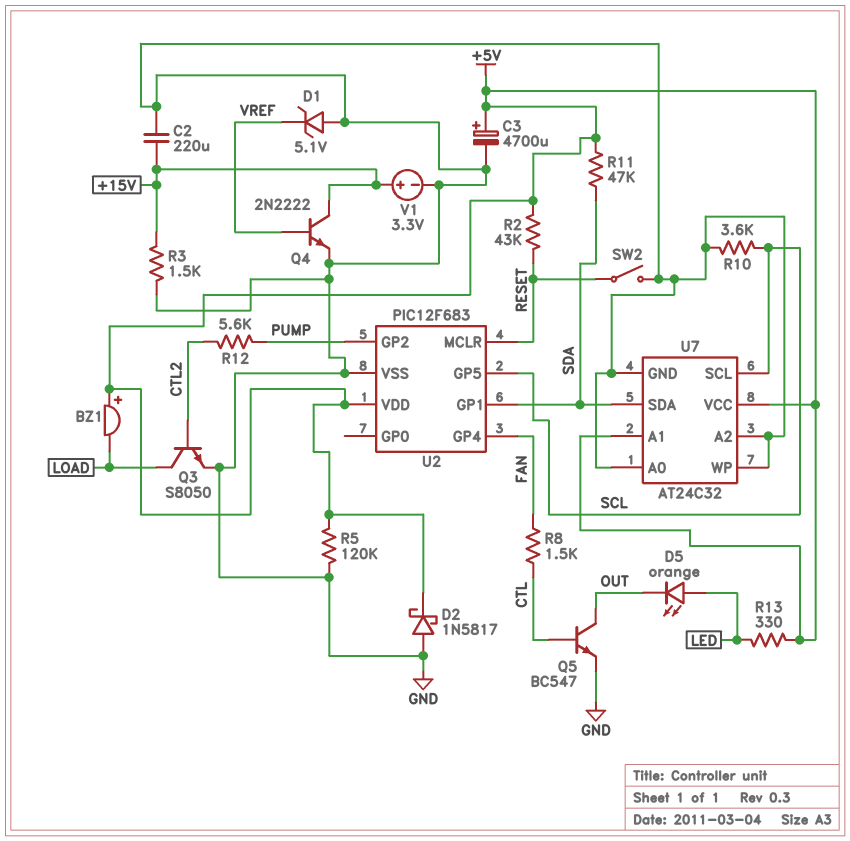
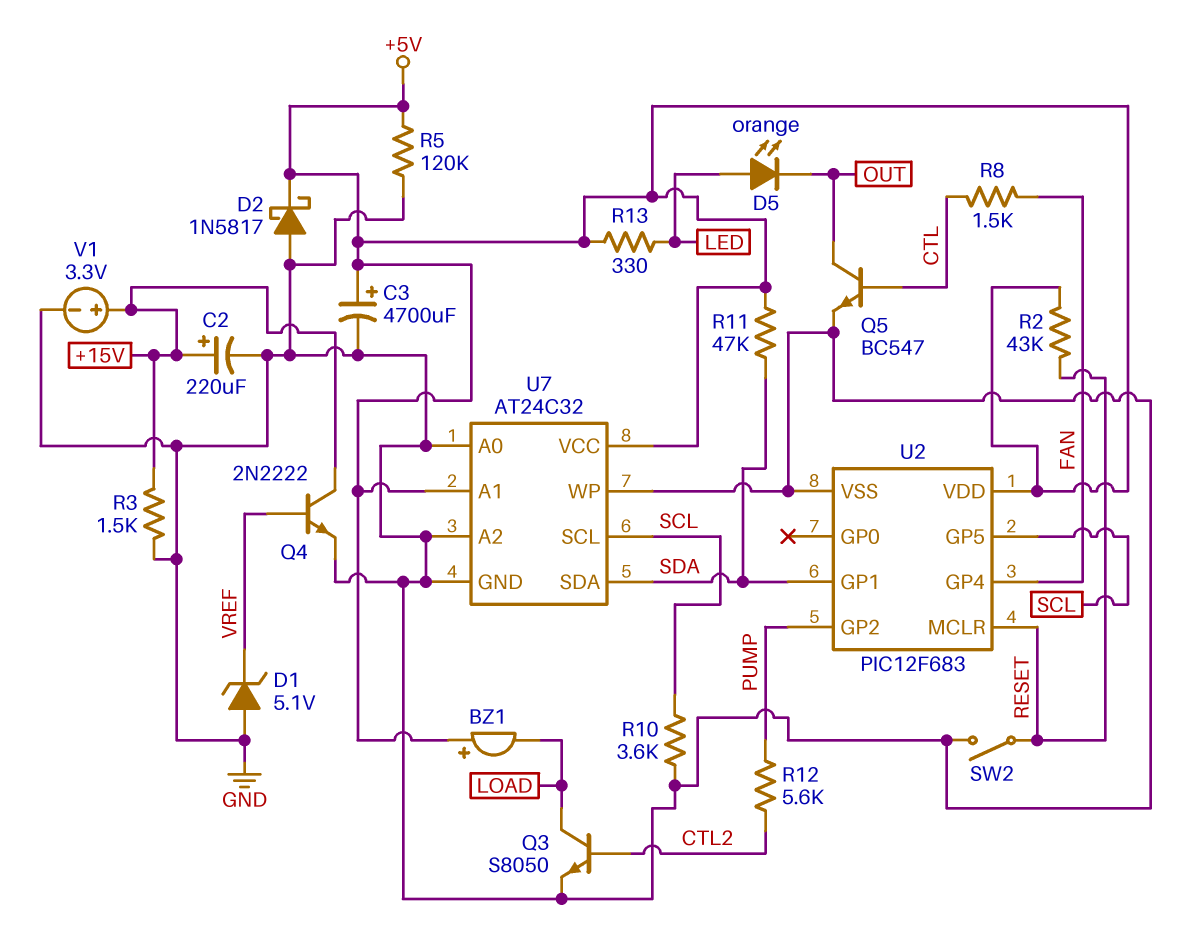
C2: 220uF (+15V, GND) -> 220uF (plus +15V, minus GND)

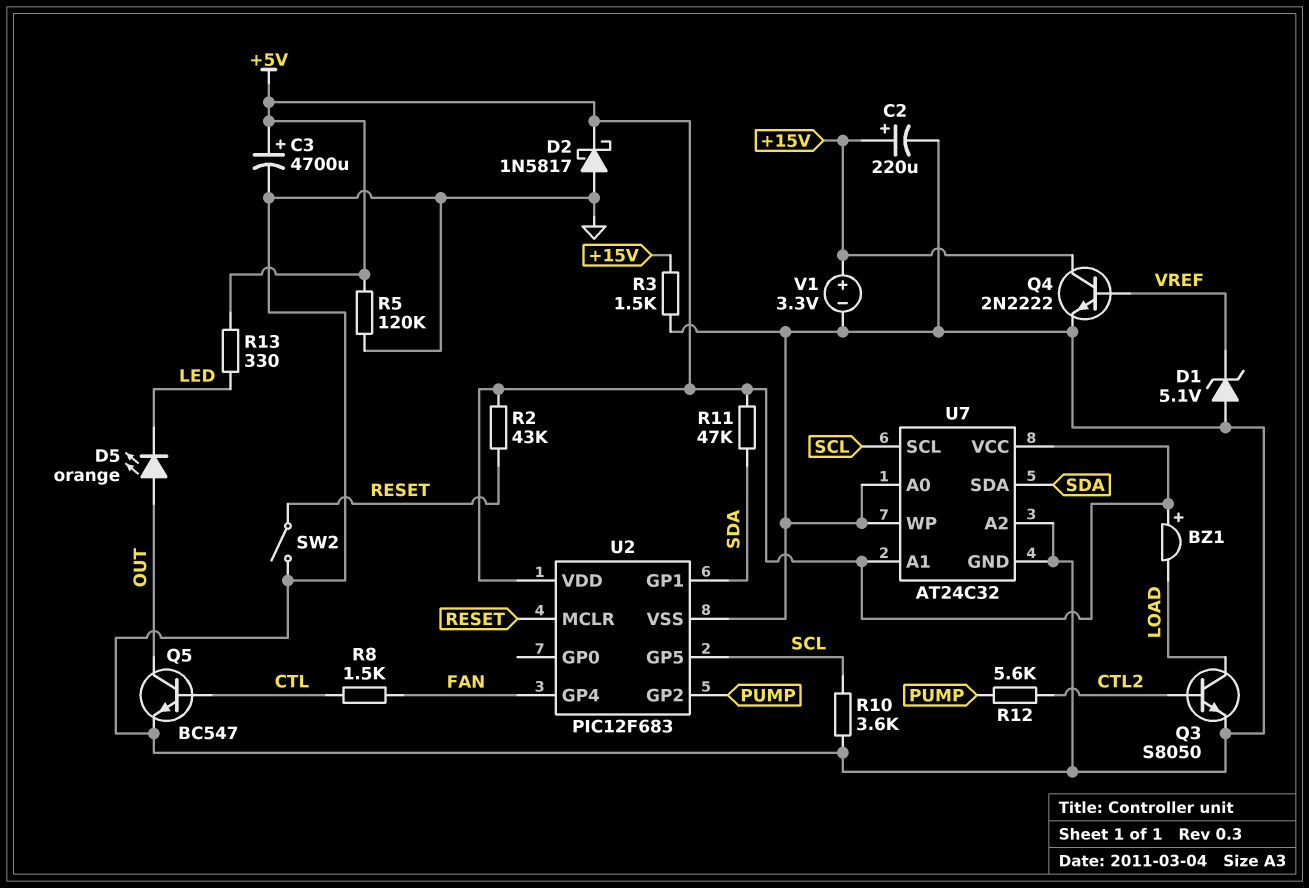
D5: LED orange (A LED, K OUT) -> LED orange (A OUT, K LED)

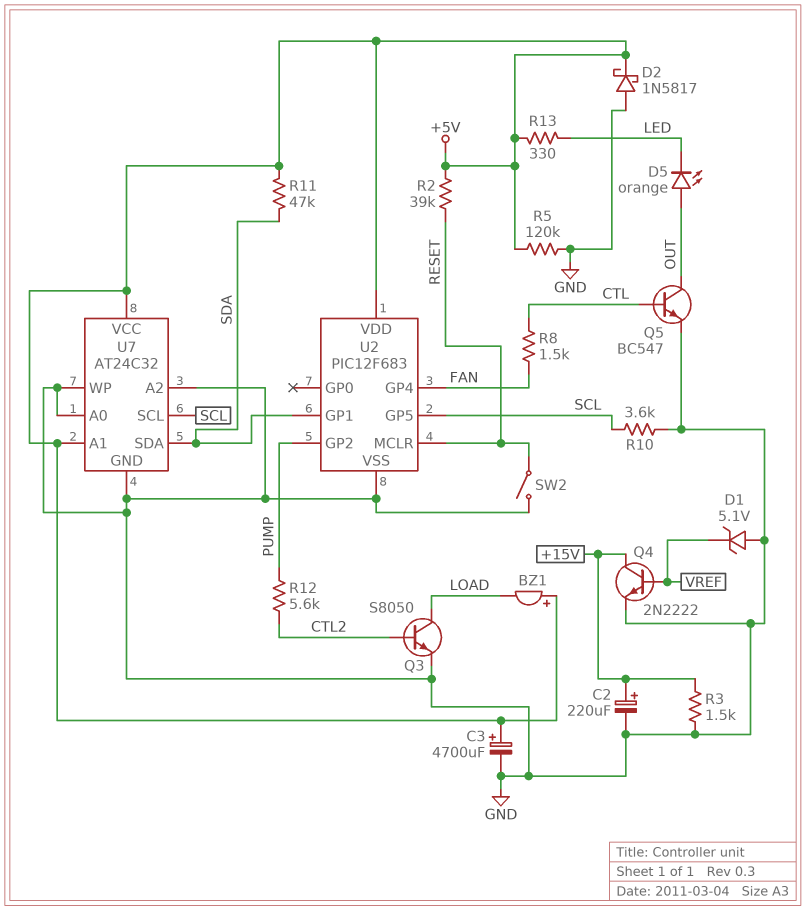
R2: 43k (+5V, RESET) -> 39k (+5V, RESET)
V1: 3.3V (plus +15V, minus GND) -> none

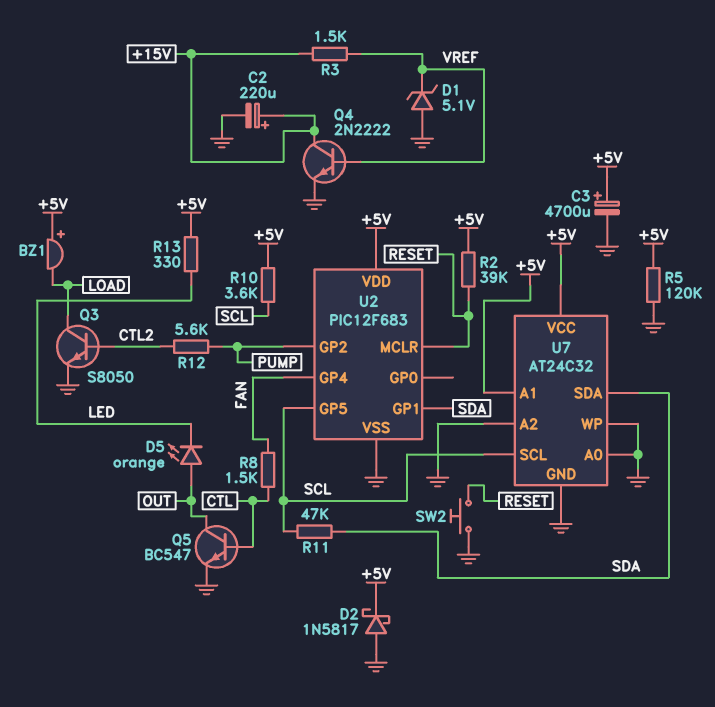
R3: 1.5k (+15V, GND) -> 1.5k (+15V, VREF)
R10: 3.6k (GND, SCL) -> 3.6k (+5V, SCL)
R11: 47k (+5V, SDA) -> 47k (SCL, SDA)
SW2: switch (GND, RESET) -> button (GND, RESET)

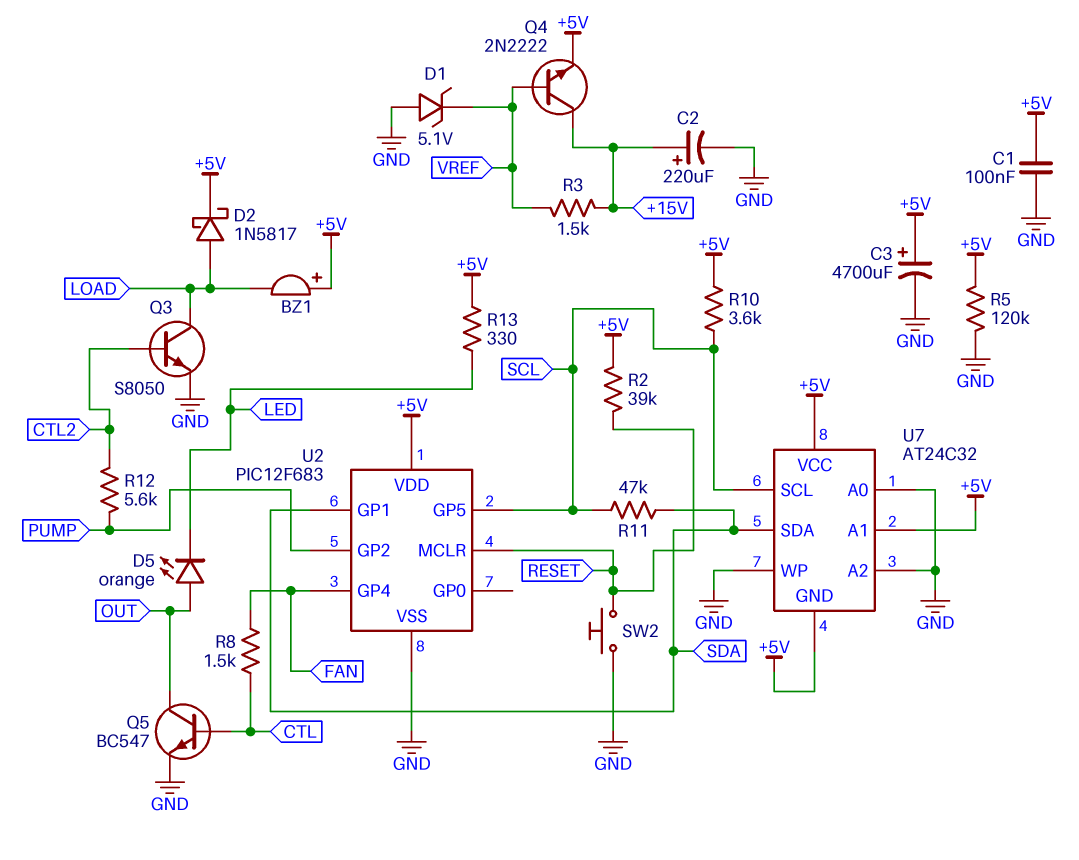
C1: none -> 100nF (+5V, GND)
D2: schottky 1N5817 (A GND, K +5V) -> schottky 1N5817 (A LOAD, K +5V)
Q4: NPN 2N2222 (B VREF, C +15V, E GND) -> NPN 2N2222 (B VREF, C +15V, E +5V)
U7 pin GND: GND -> +5V

